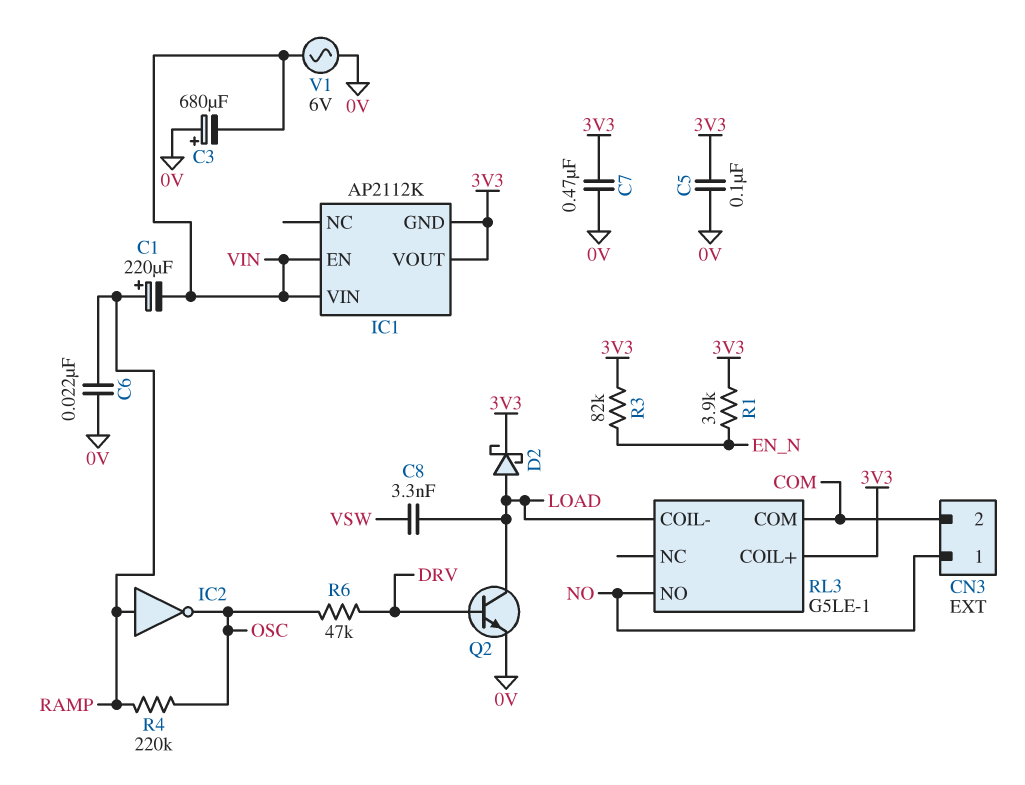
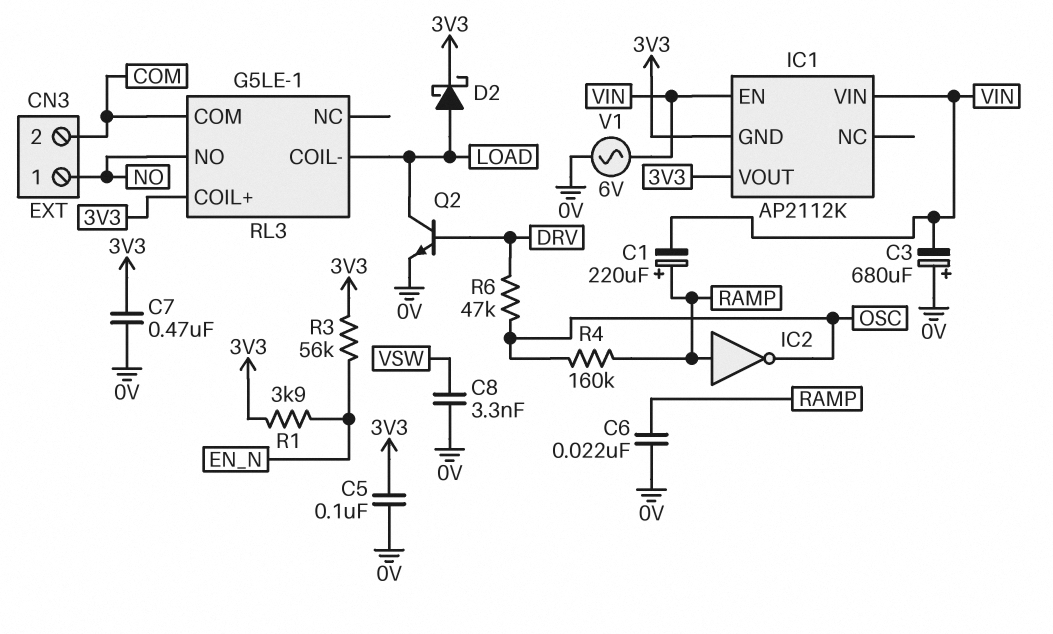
C8: 3.3nF (LOAD, VSW) -> 3.3nF (0V, VSW)
R3: 82k (3V3, EN_N) -> 56k (3V3, EN_N)
R4: 220k (OSC, RAMP) -> 160k (OSC, RAMP)

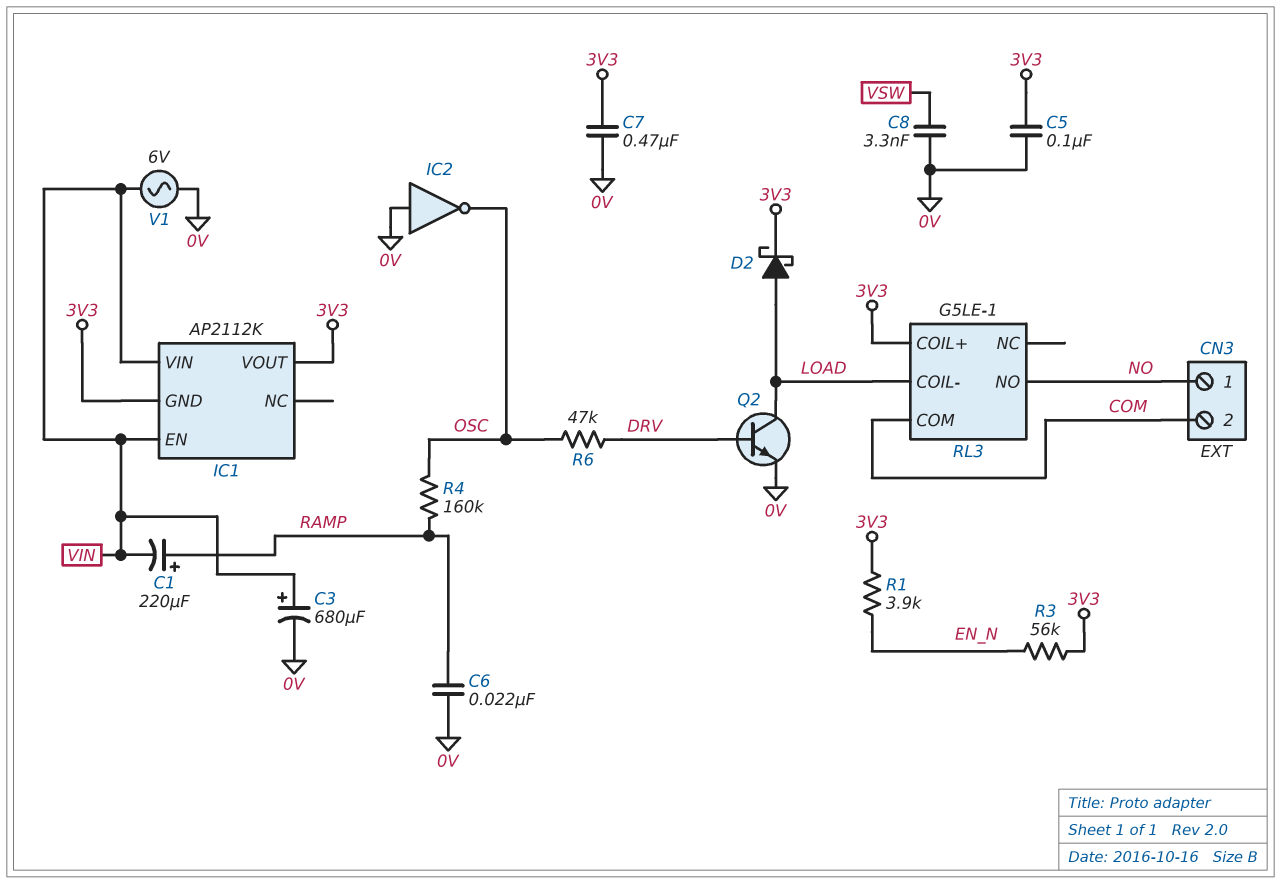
C3: 680uF (plus 0V, minus VIN) -> 680uF (plus VIN, minus 0V)
IC2: NOT (in RAMP, out OSC) -> NOT (in 0V, out OSC)

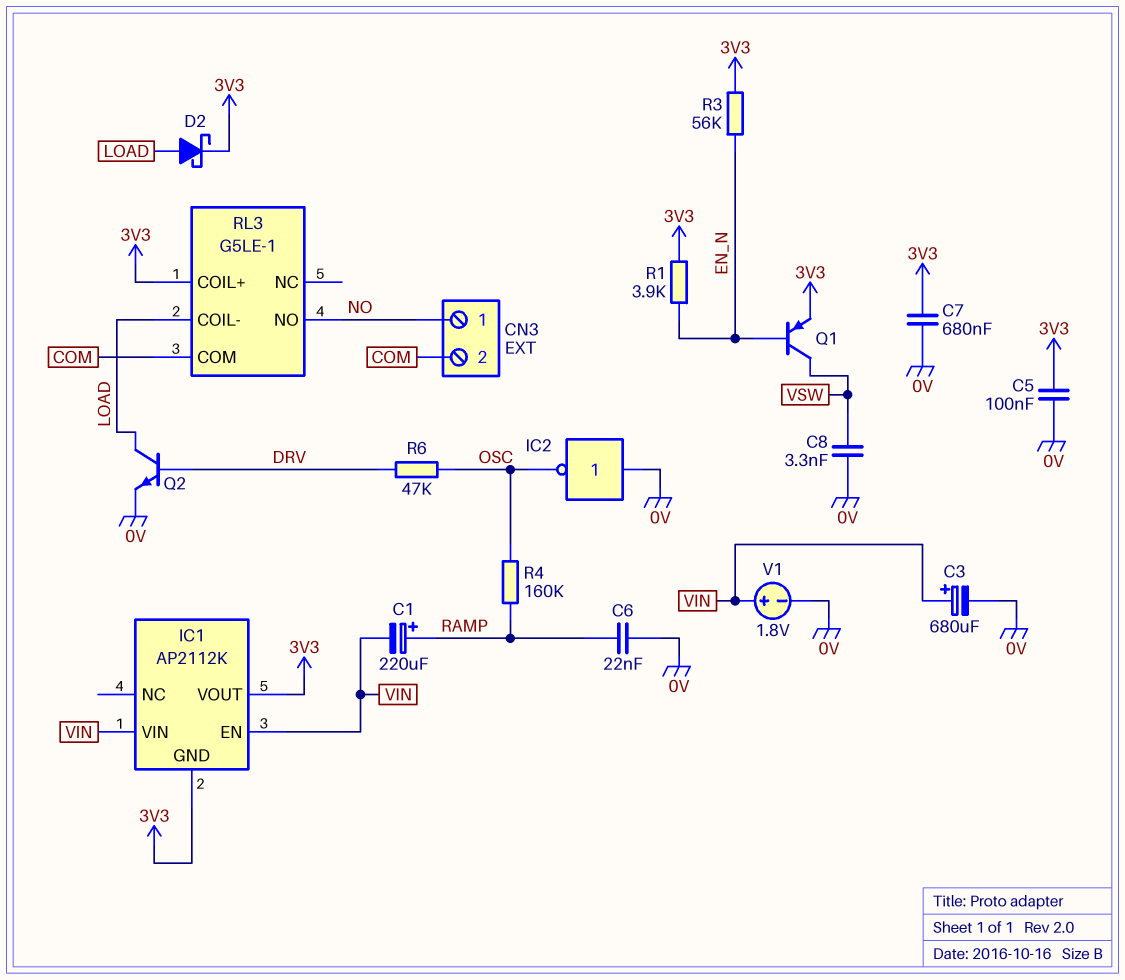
C7: 470nF (0V, 3V3) -> 680nF (0V, 3V3)
Q1: none -> PNP (B EN_N, C VSW, E 3V3)
V1: AC 6V (0V, VIN) -> 1.8V (plus VIN, minus 0V)

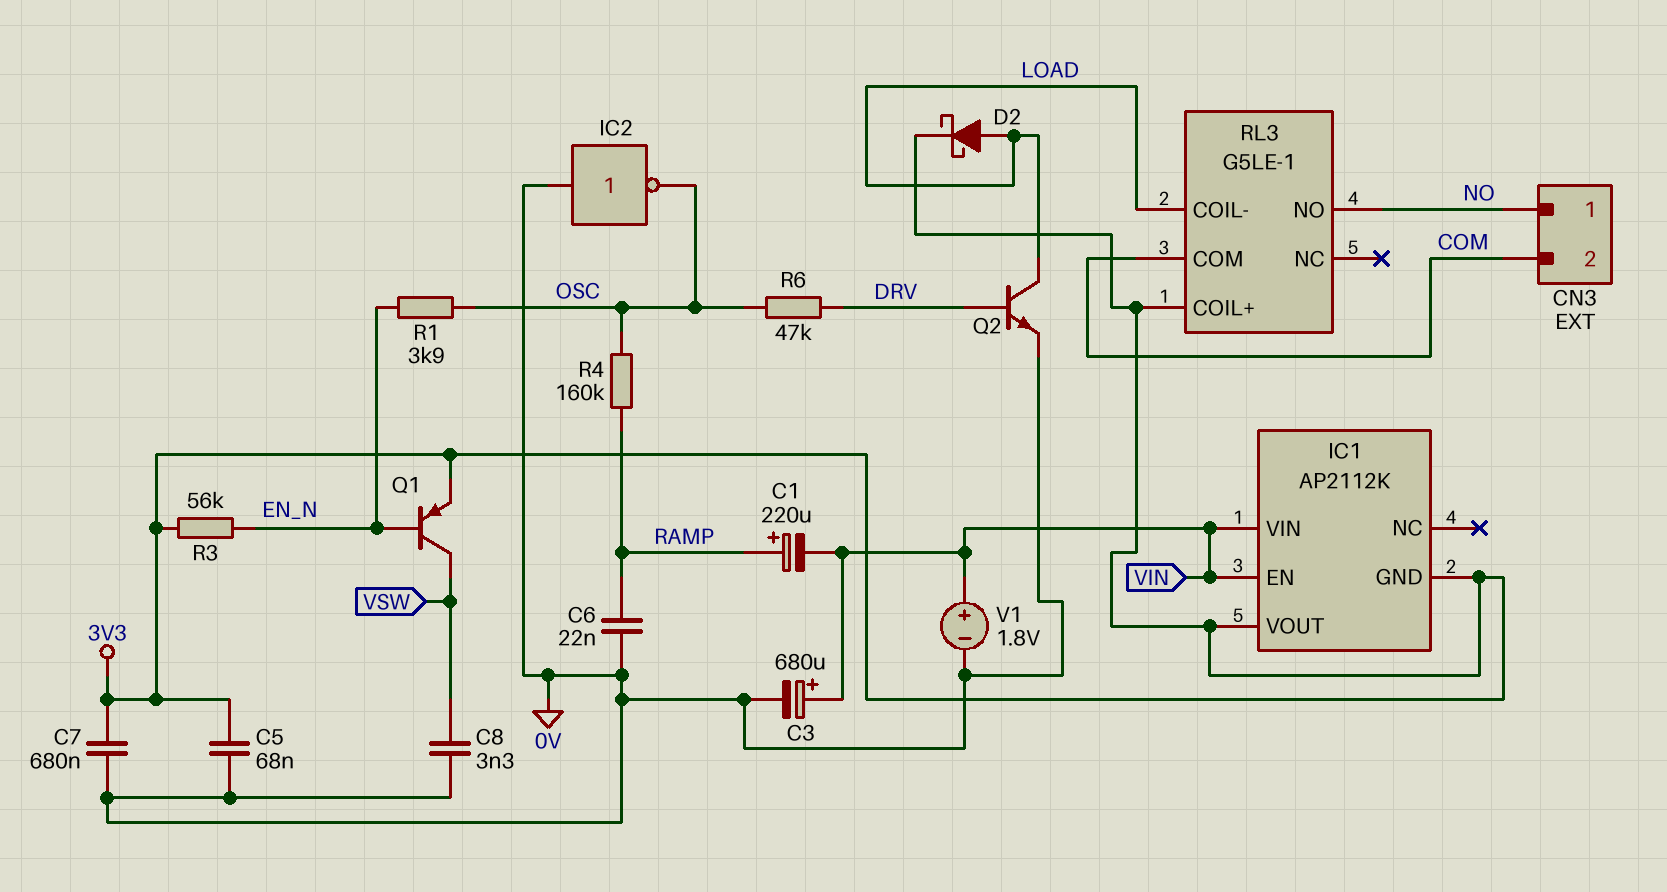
C5: 100nF (0V, 3V3) -> 68nF (0V, 3V3)
R1: 3.9k (3V3, EN_N) -> 3.9k (EN_N, OSC)

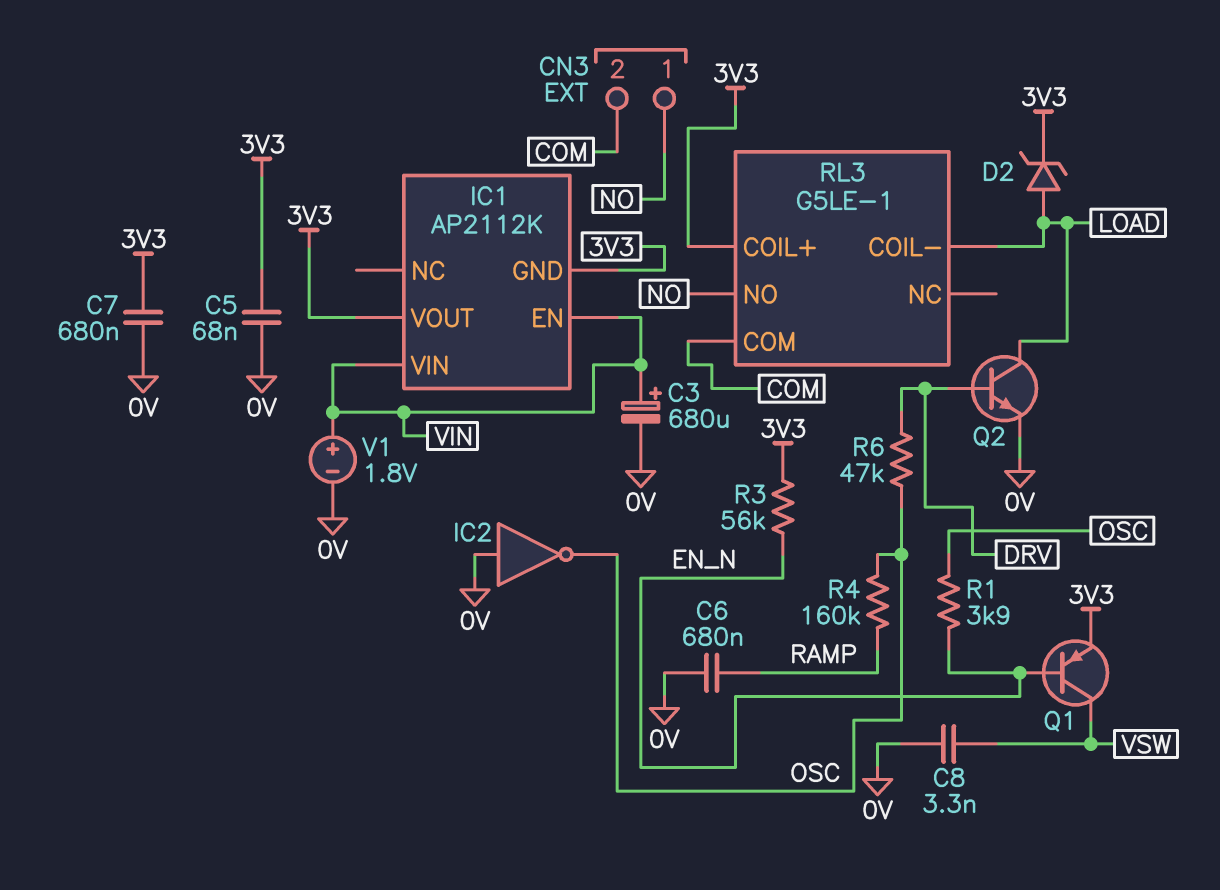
C1: 220uF (plus RAMP, minus VIN) -> none
C6: 22nF (0V, RAMP) -> 680nF (0V, RAMP)
D2: schottky (A LOAD, K 3V3) -> zener (A LOAD, K 3V3)

